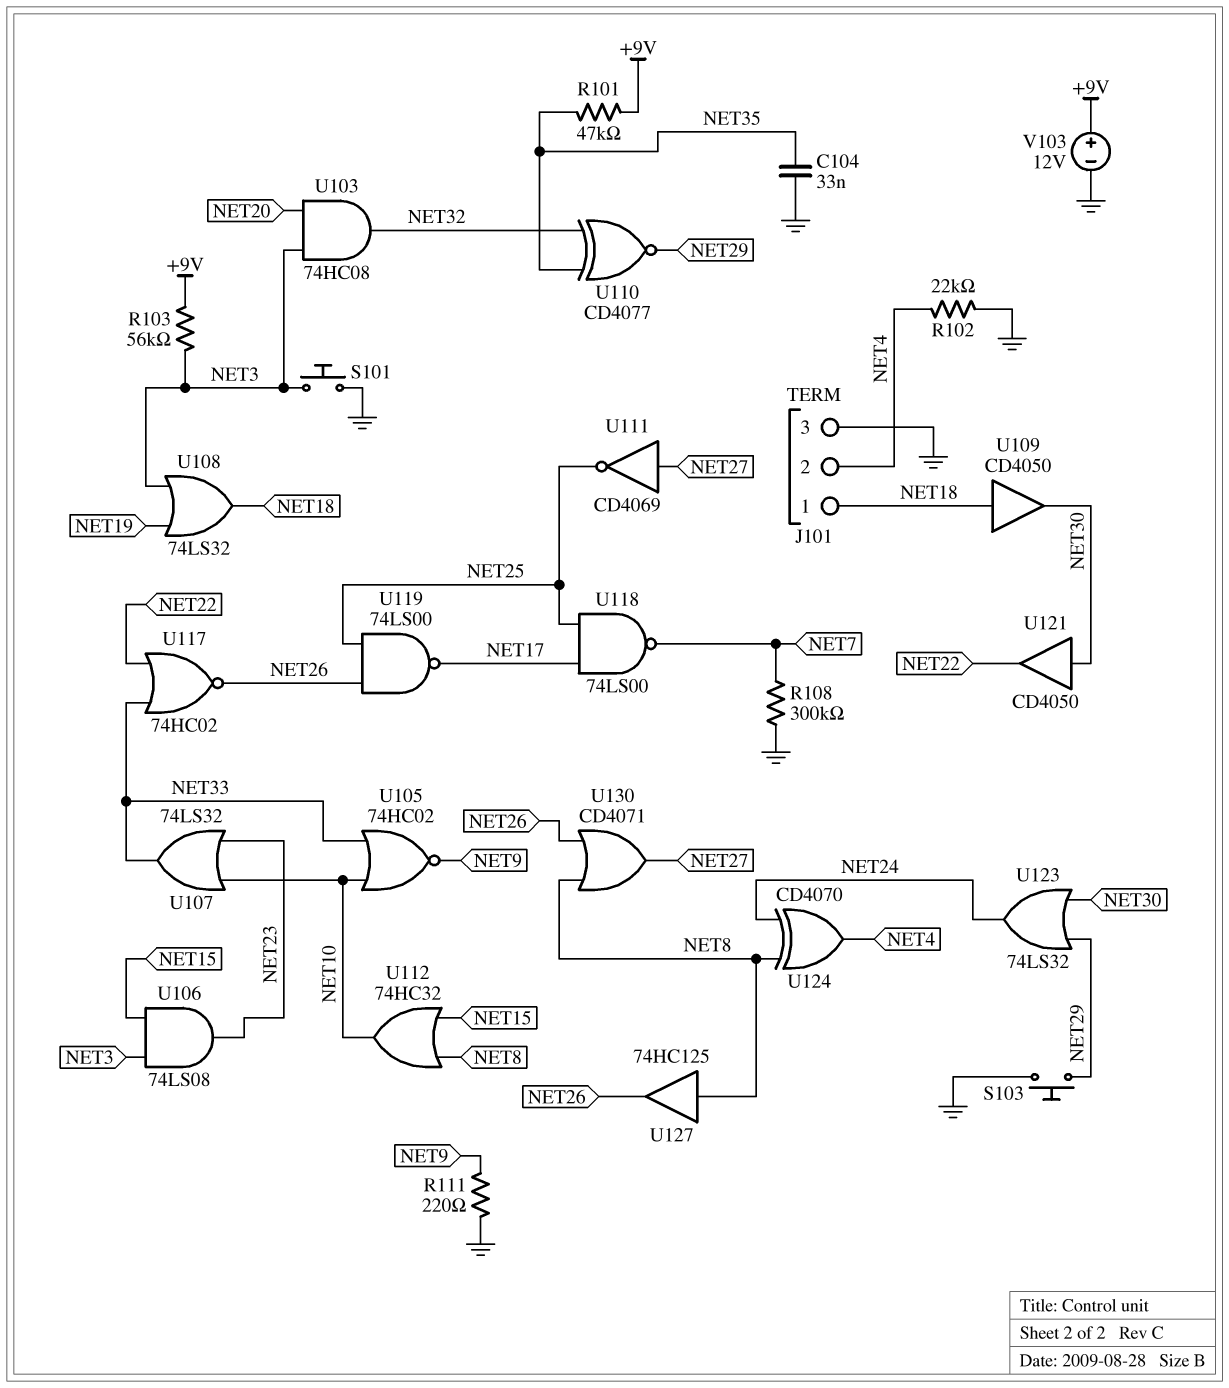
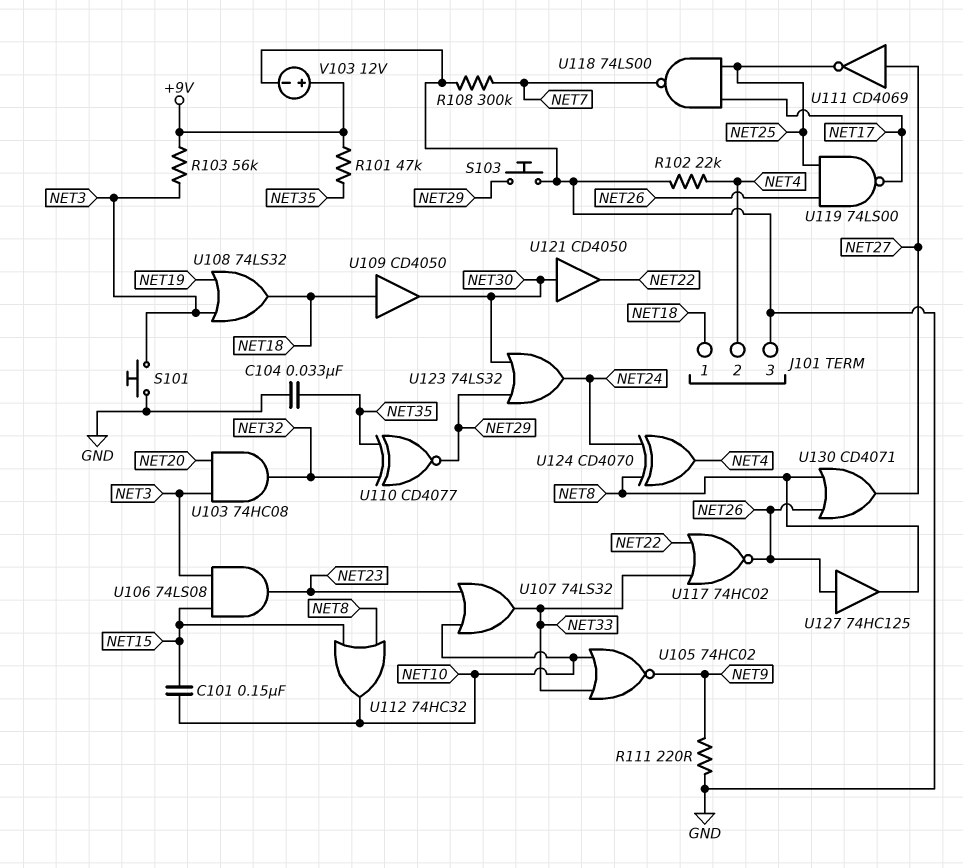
C101: none -> 150nF (NET10, NET15)
U127: buffer 74HC125 (in NET8, out NET26) -> buffer 74HC125 (in NET26, out NET8)

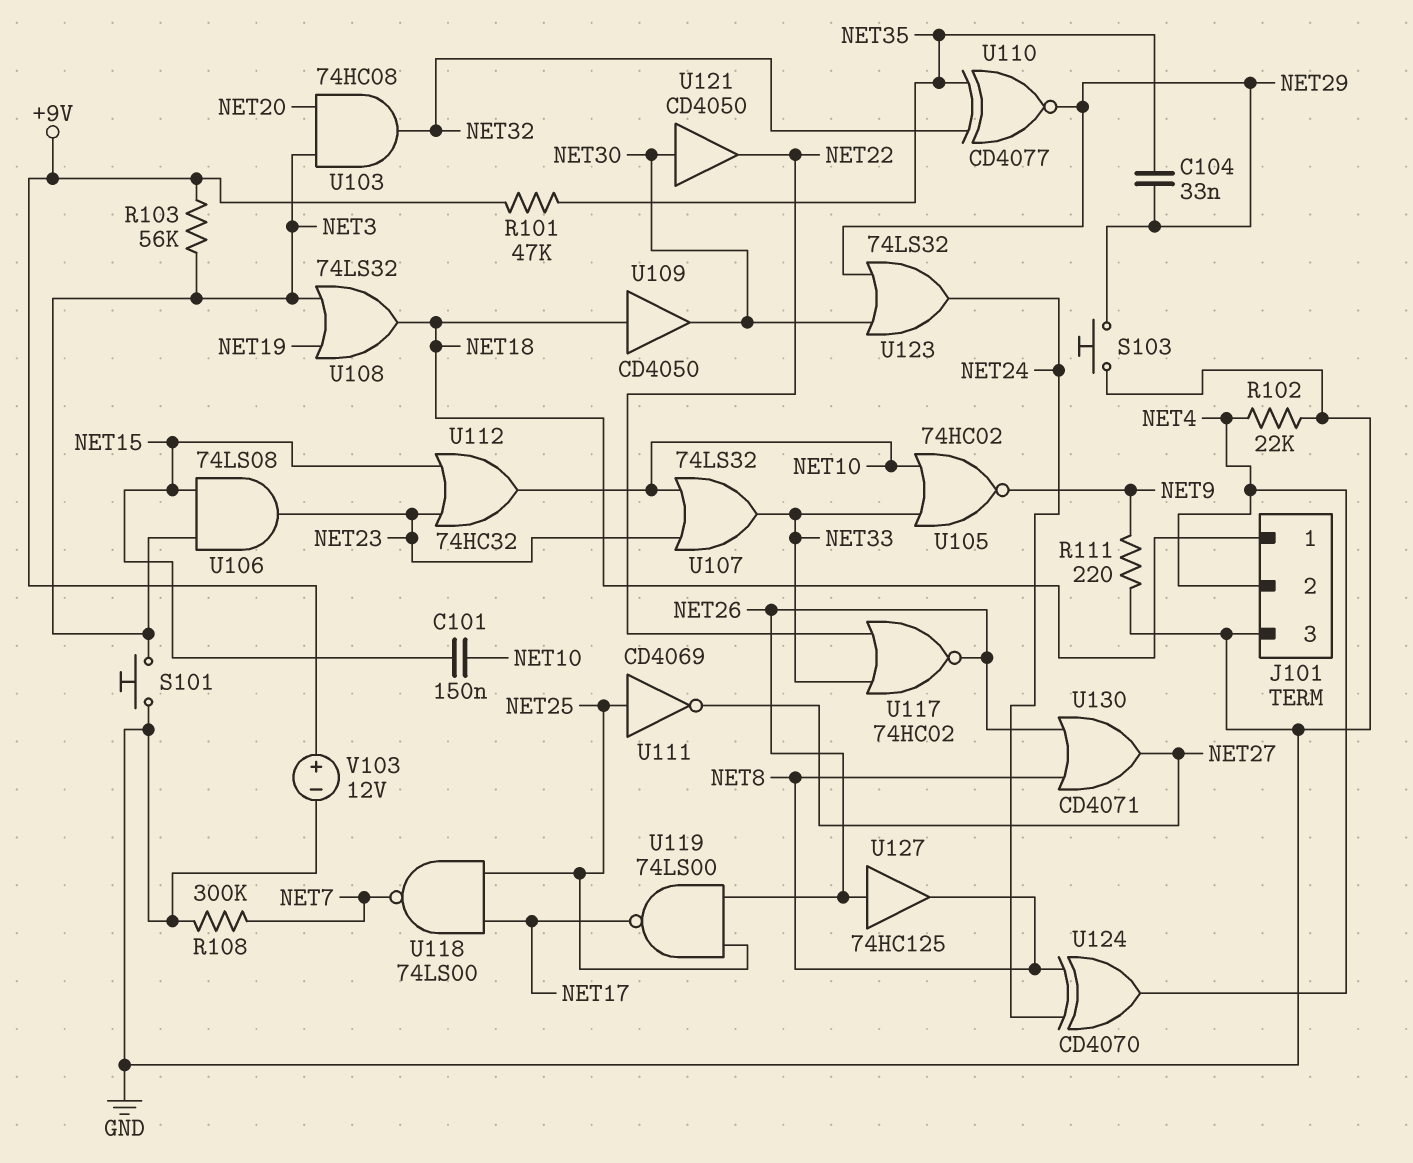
C104: 33nF (GND, NET35) -> 33nF (NET29, NET35)
U111: NOT CD4069 (in NET27, out NET25) -> NOT CD4069 (in NET25, out NET27)
U112: OR 74HC32 (in NET8, in NET15, out NET10) -> OR 74HC32 (in NET15, in NET23, out NET10)

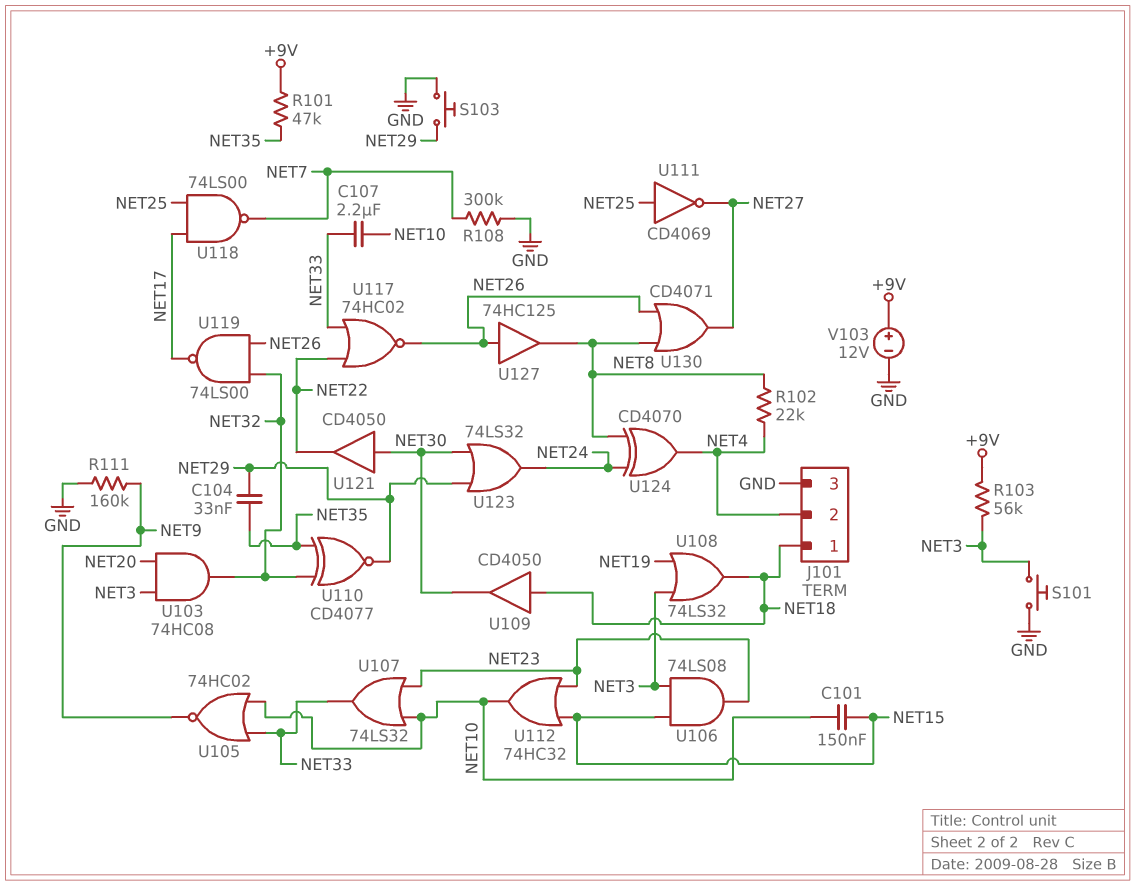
C107: none -> 2.2uF (NET10, NET33)
R102: 22k (GND, NET4) -> 22k (NET4, NET8)
R111: 220 (GND, NET9) -> 160k (GND, NET9)
U119: NAND 74LS00 (in NET25, in NET26, out NET17) -> NAND 74LS00 (in NET26, in NET32, out NET17)

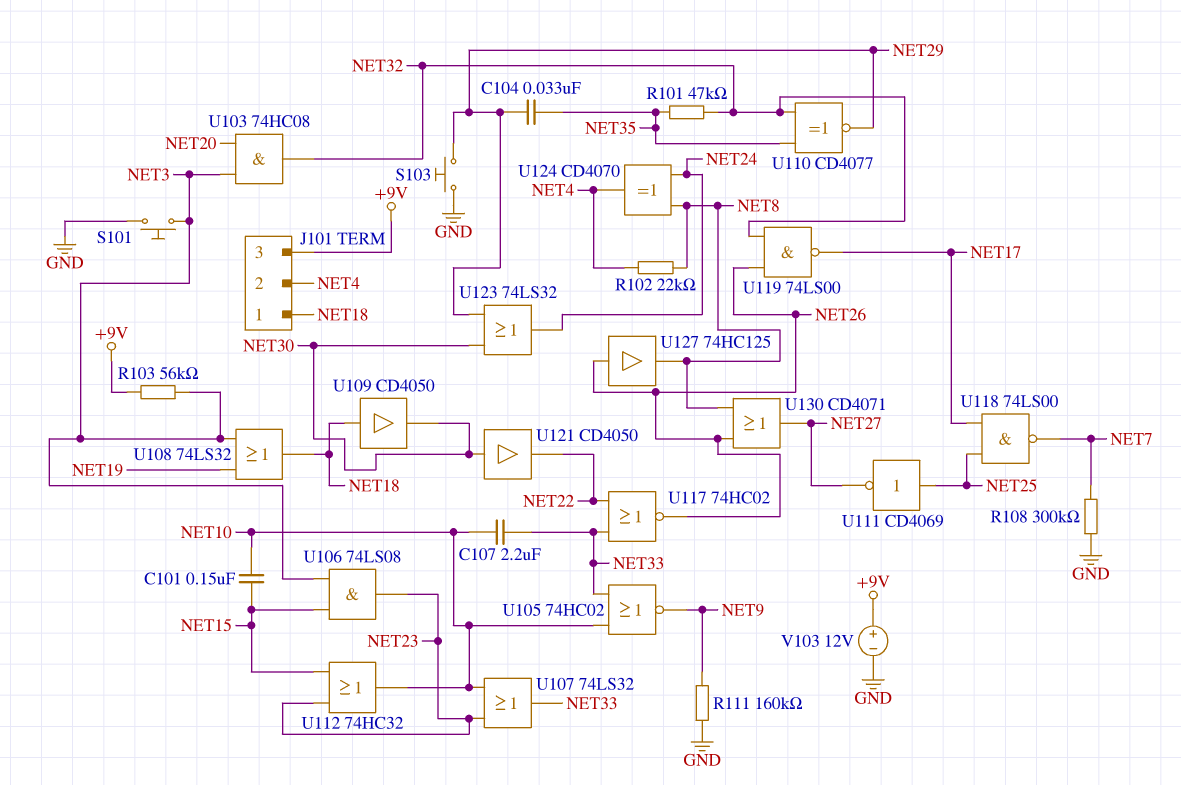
J101 pin 3: GND -> +9V
R101: 47k (+9V, NET35) -> 47k (NET32, NET35)

